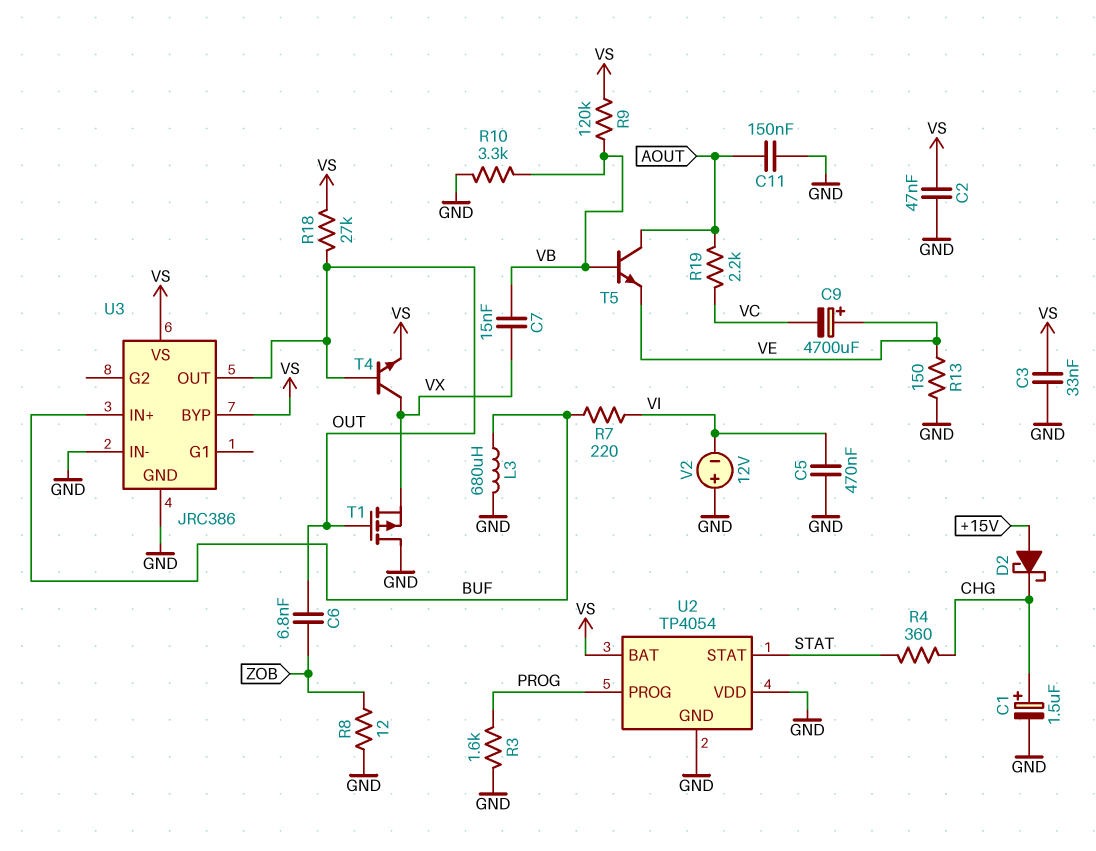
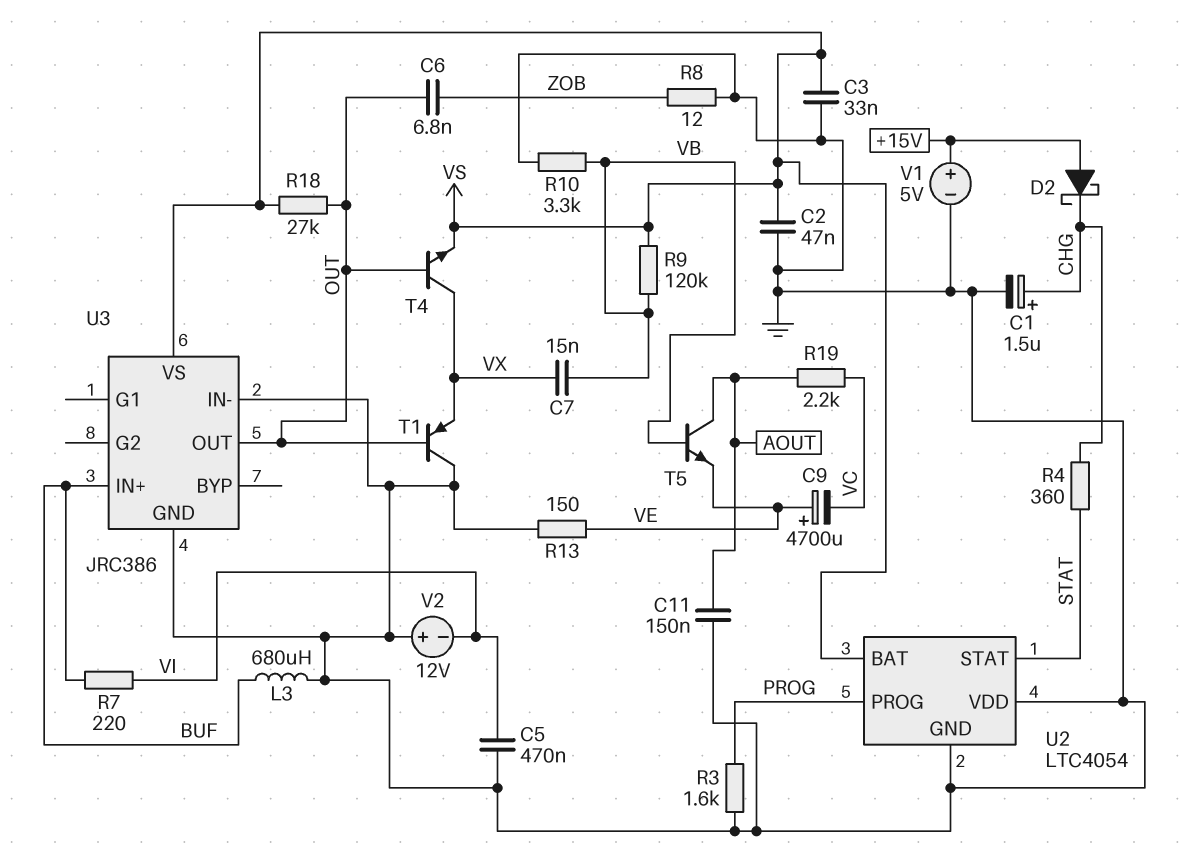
T1: PMOS (G OUT, D GND, S VX) -> PNP (B OUT, C GND, E VX)
U2: TP4054 -> LTC4054
U3 pin BYP: VS -> none
V1: none -> 5V (plus +15V, minus GND)

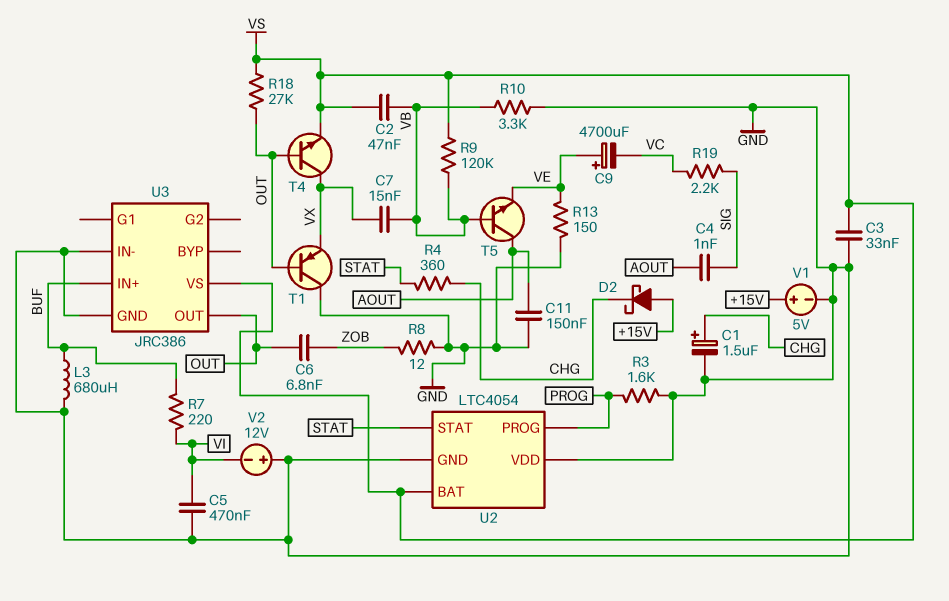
C2: 47nF (GND, VS) -> 47nF (VB, VS)
C4: none -> 1nF (AOUT, SIG)
R19: 2.2k (AOUT, VC) -> 2.2k (SIG, VC)

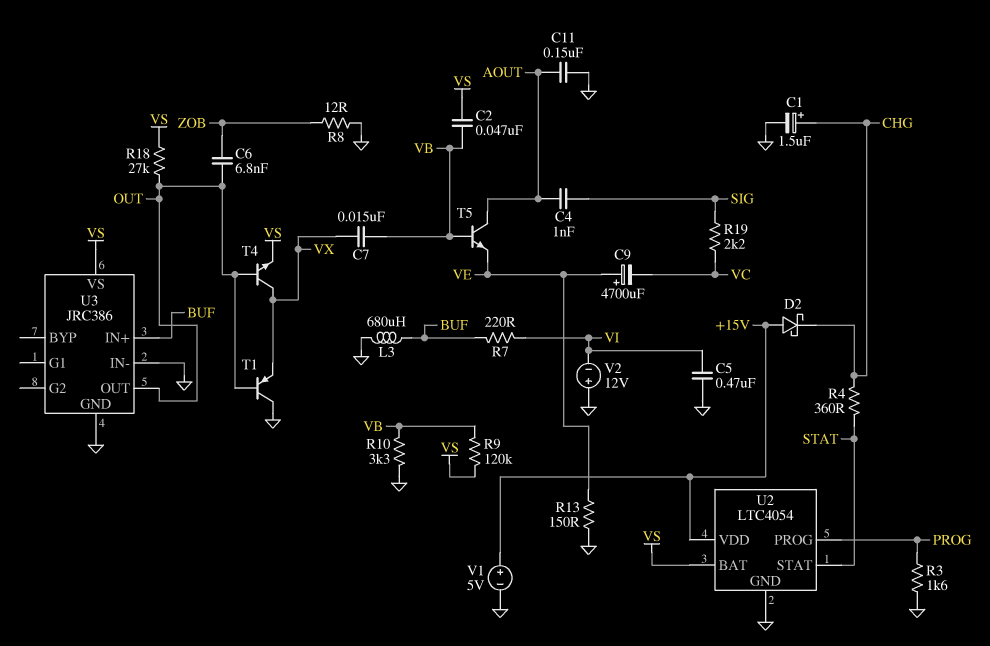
C3: 33nF (GND, VS) -> none
U2 pin VDD: GND -> +15V

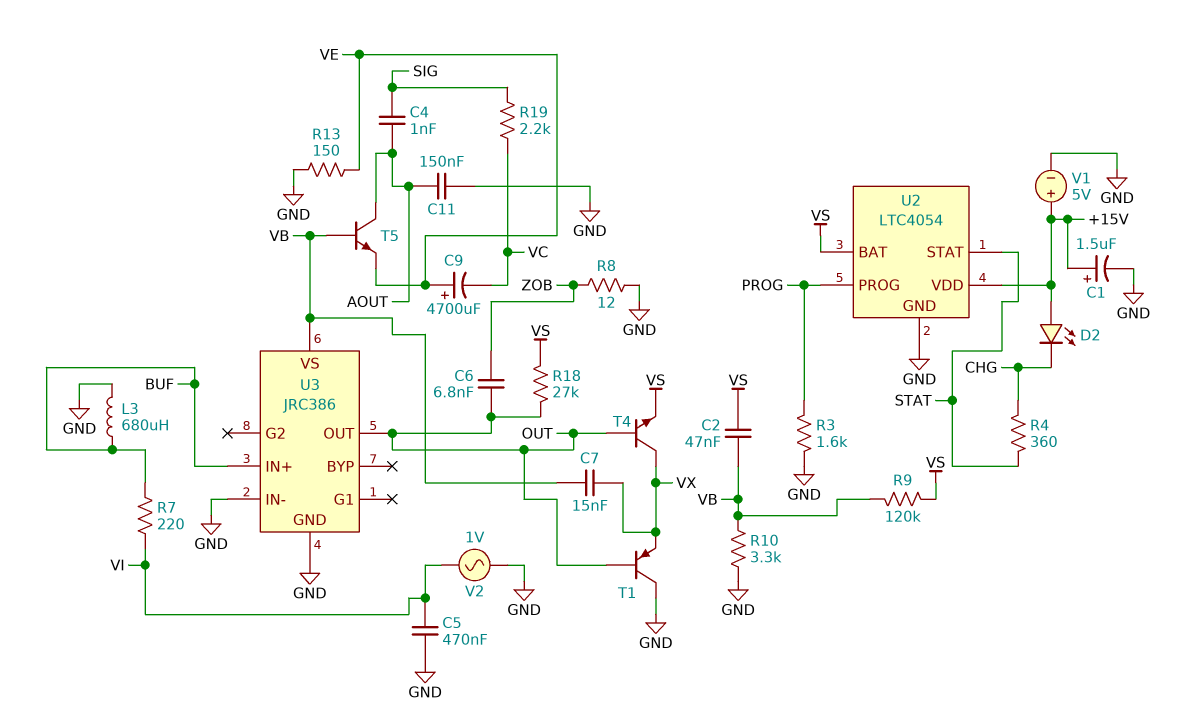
C1: 1.5uF (plus CHG, minus GND) -> 1.5uF (plus +15V, minus GND)
D2: schottky (A +15V, K CHG) -> LED (A +15V, K CHG)
U3 pin VS: VS -> VB
V2: 12V (plus GND, minus VI) -> AC 1V (GND, VI)

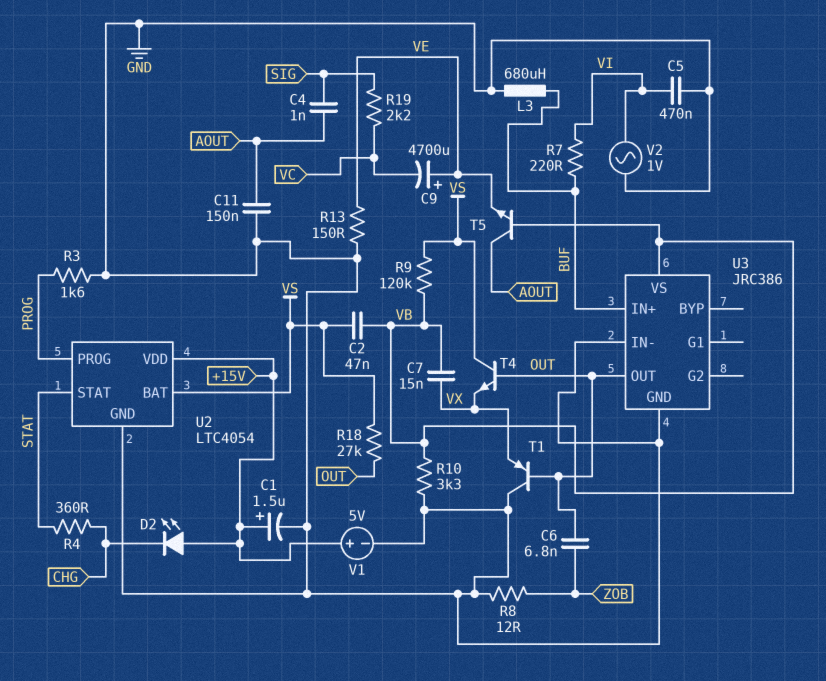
T4: NPN (B OUT, C VX, E VS) -> NPN (B OUT, C VS, E VX)

